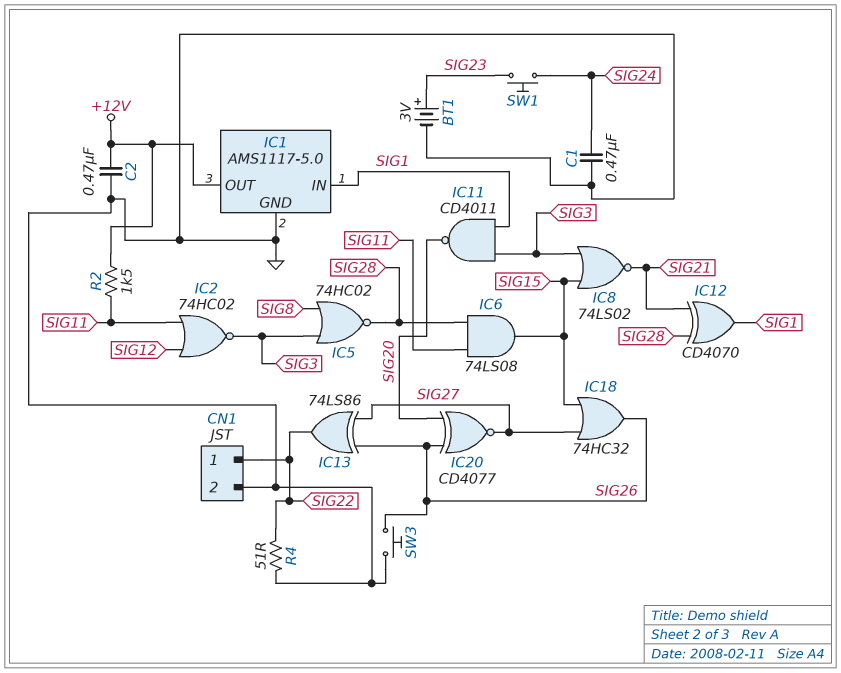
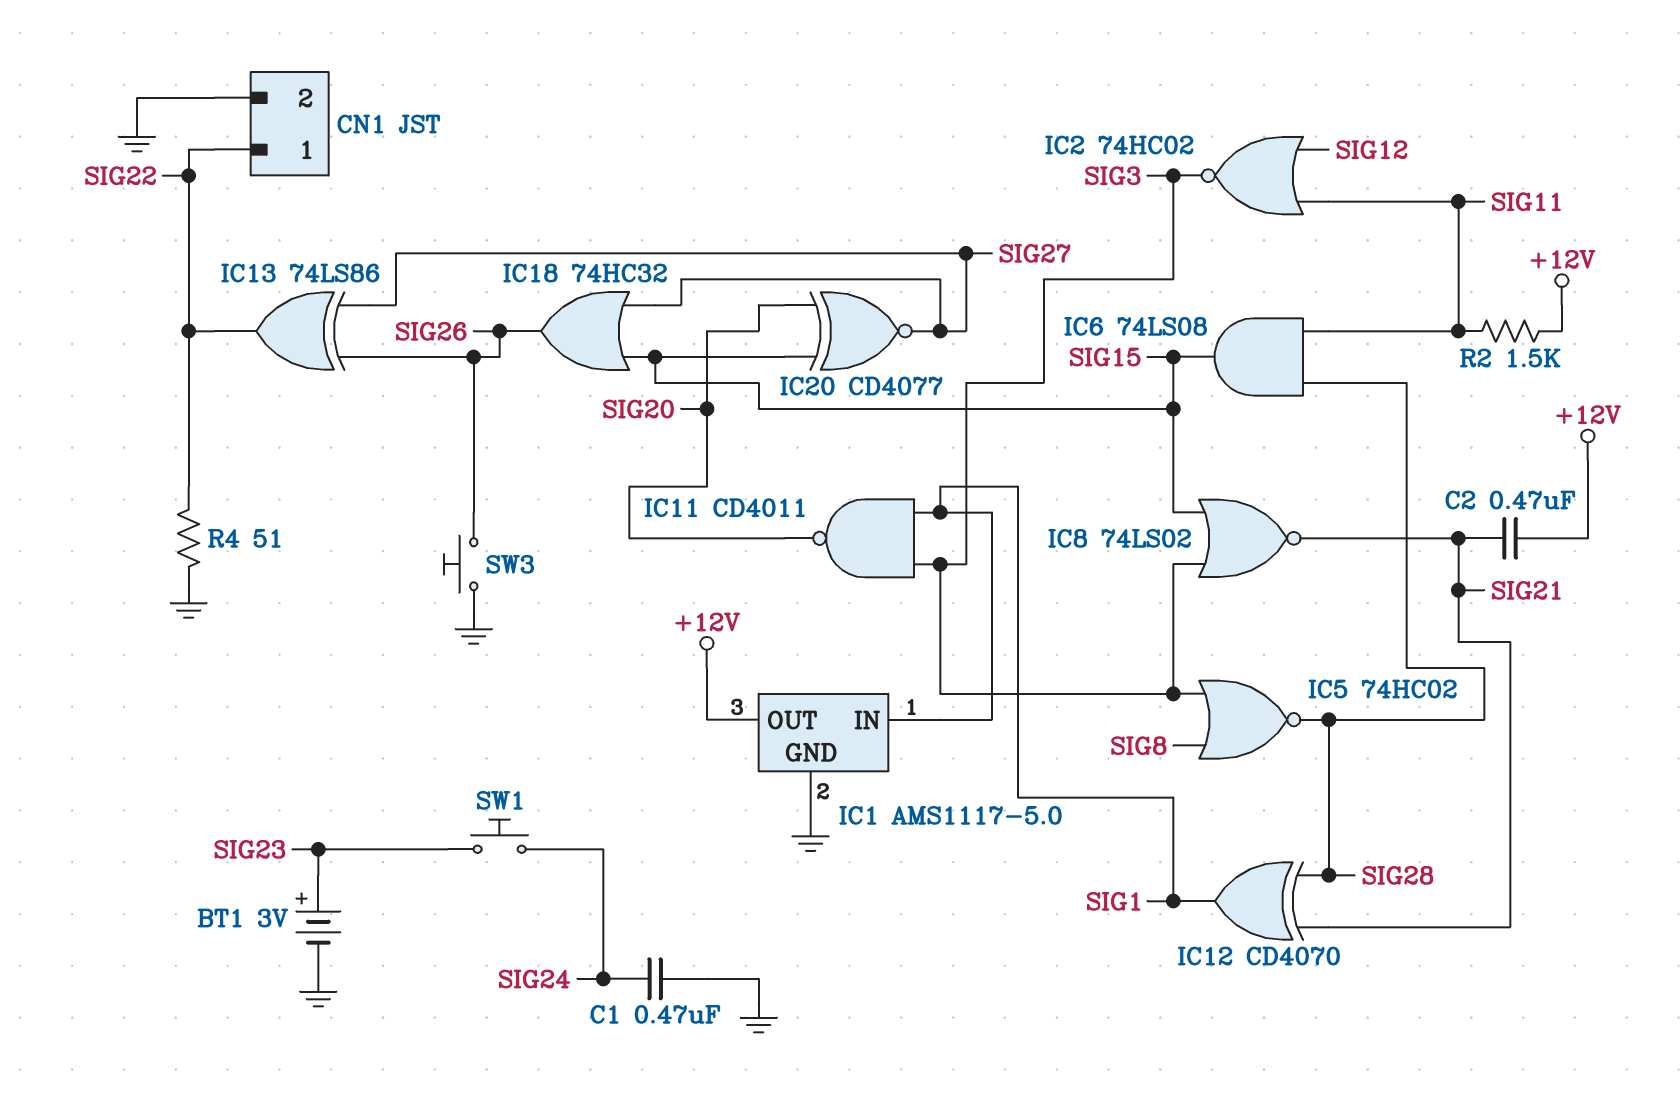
C2: 470nF (+12V, GND) -> 470nF (+12V, SIG21)
IC20: XNOR CD4077 (in SIG20, in SIG26, out SIG27) -> XNOR CD4077 (in SIG15, in SIG20, out SIG27)

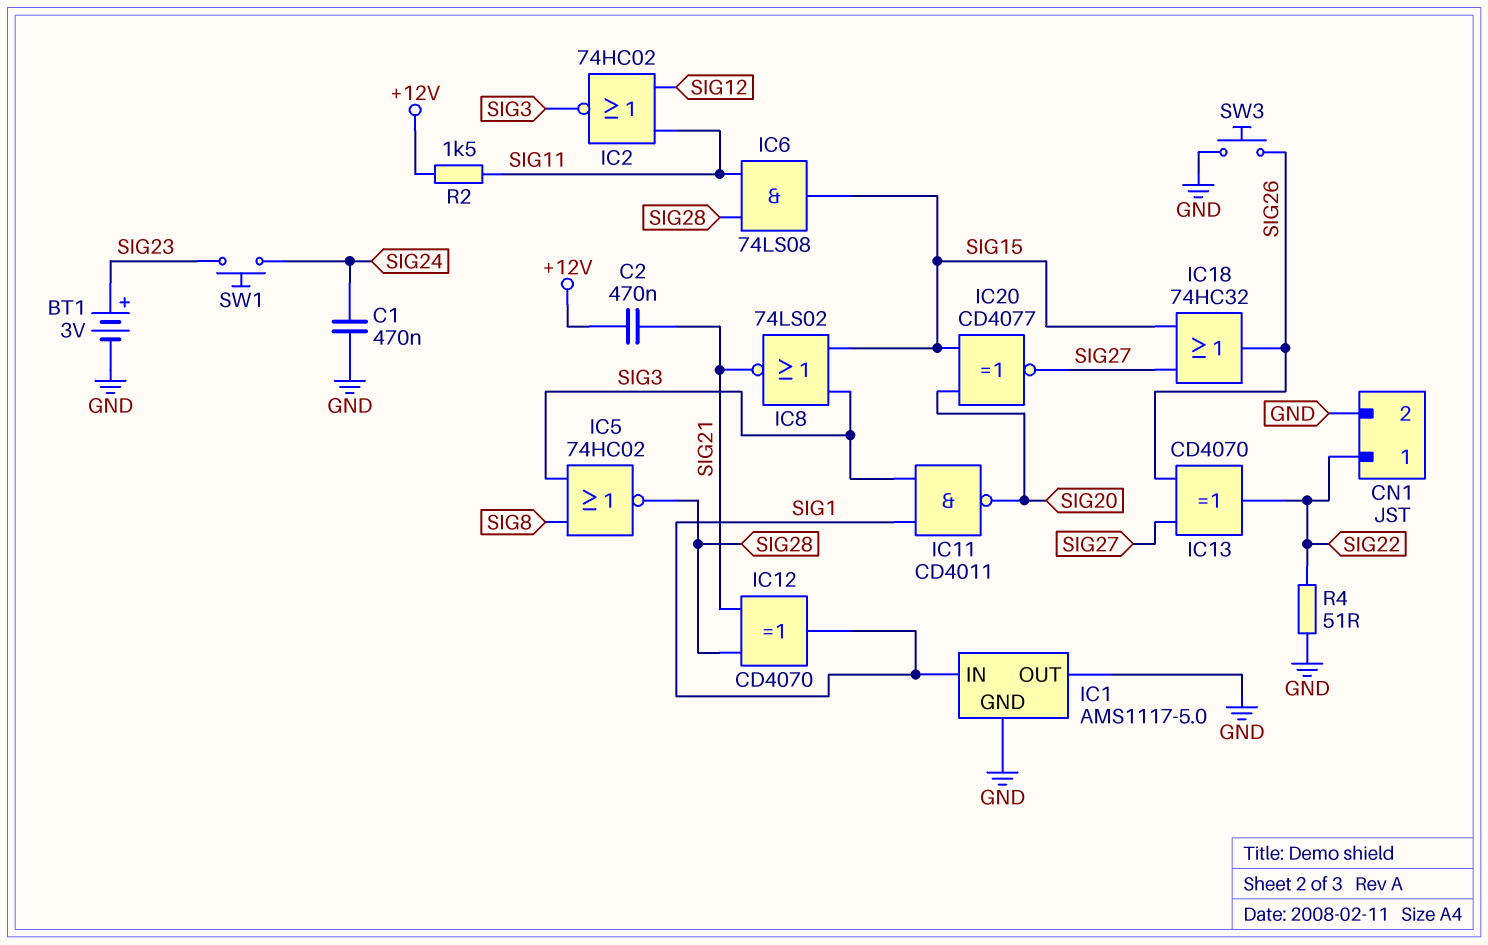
IC1 pin OUT: +12V -> GND
IC13: XOR 74LS86 (in SIG26, in SIG27, out SIG22) -> XOR CD4070 (in SIG26, in SIG27, out SIG22)

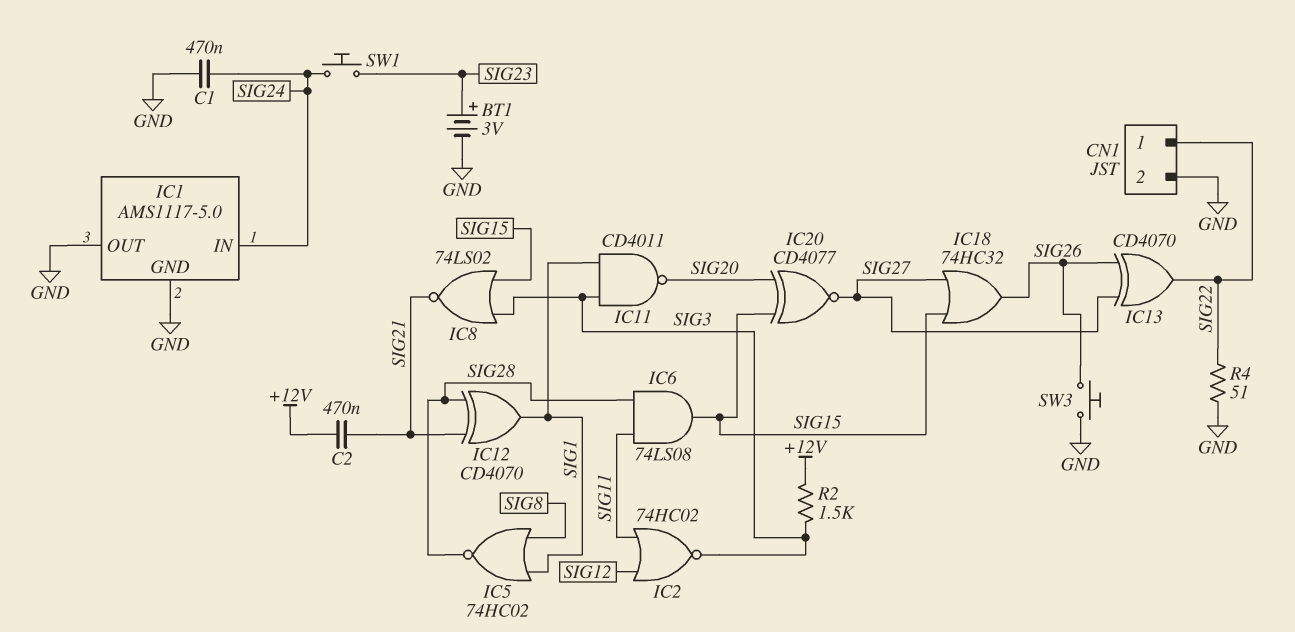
IC1 pin IN: SIG1 -> SIG24
IC5: NOR 74HC02 (in SIG3, in SIG8, out SIG28) -> NOR 74HC02 (in SIG1, in SIG8, out SIG28)
R2: 1.5k (+12V, SIG11) -> 1.5k (+12V, SIG3)

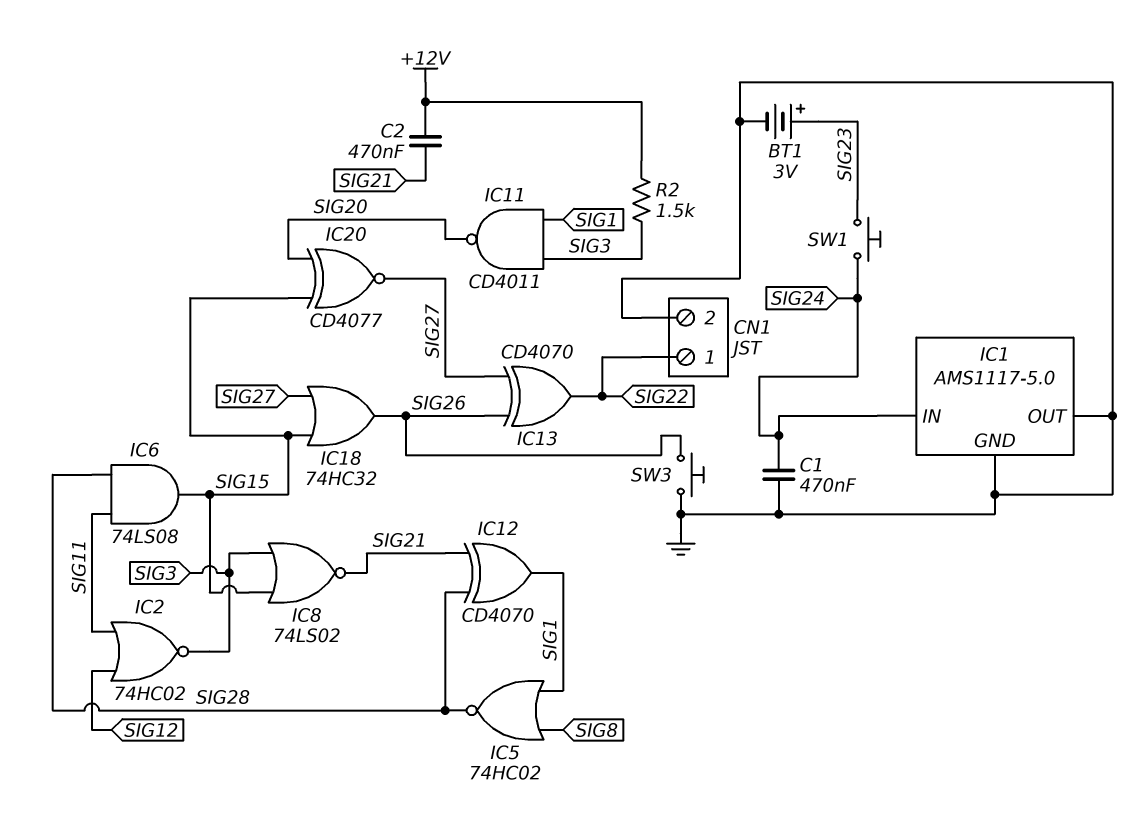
R4: 51 (GND, SIG22) -> none

